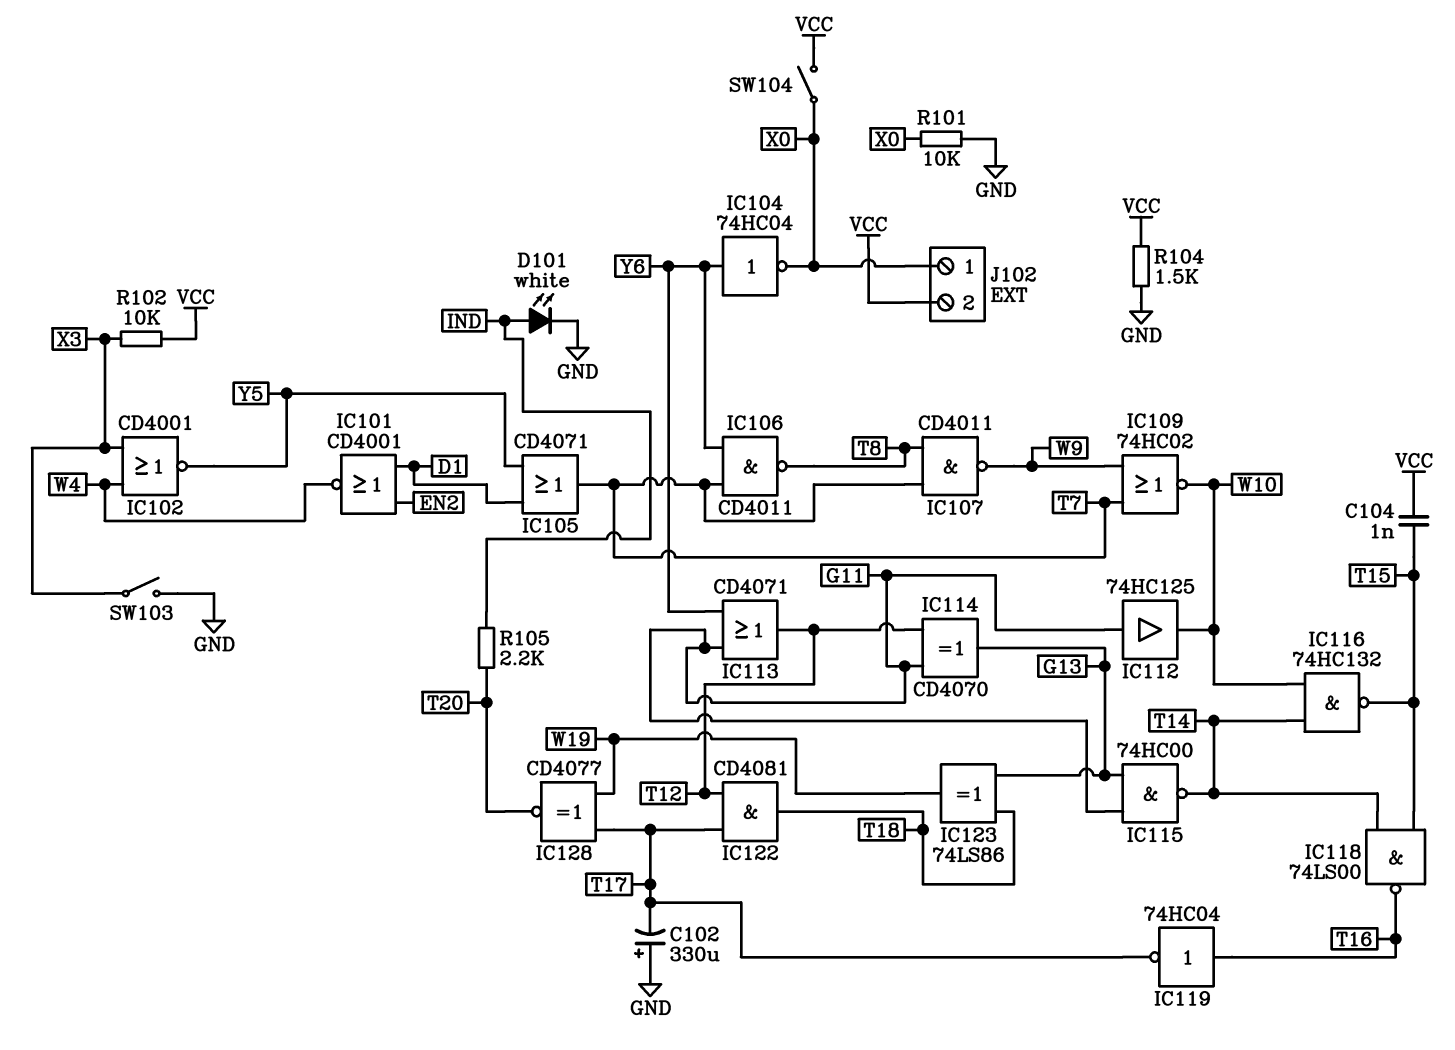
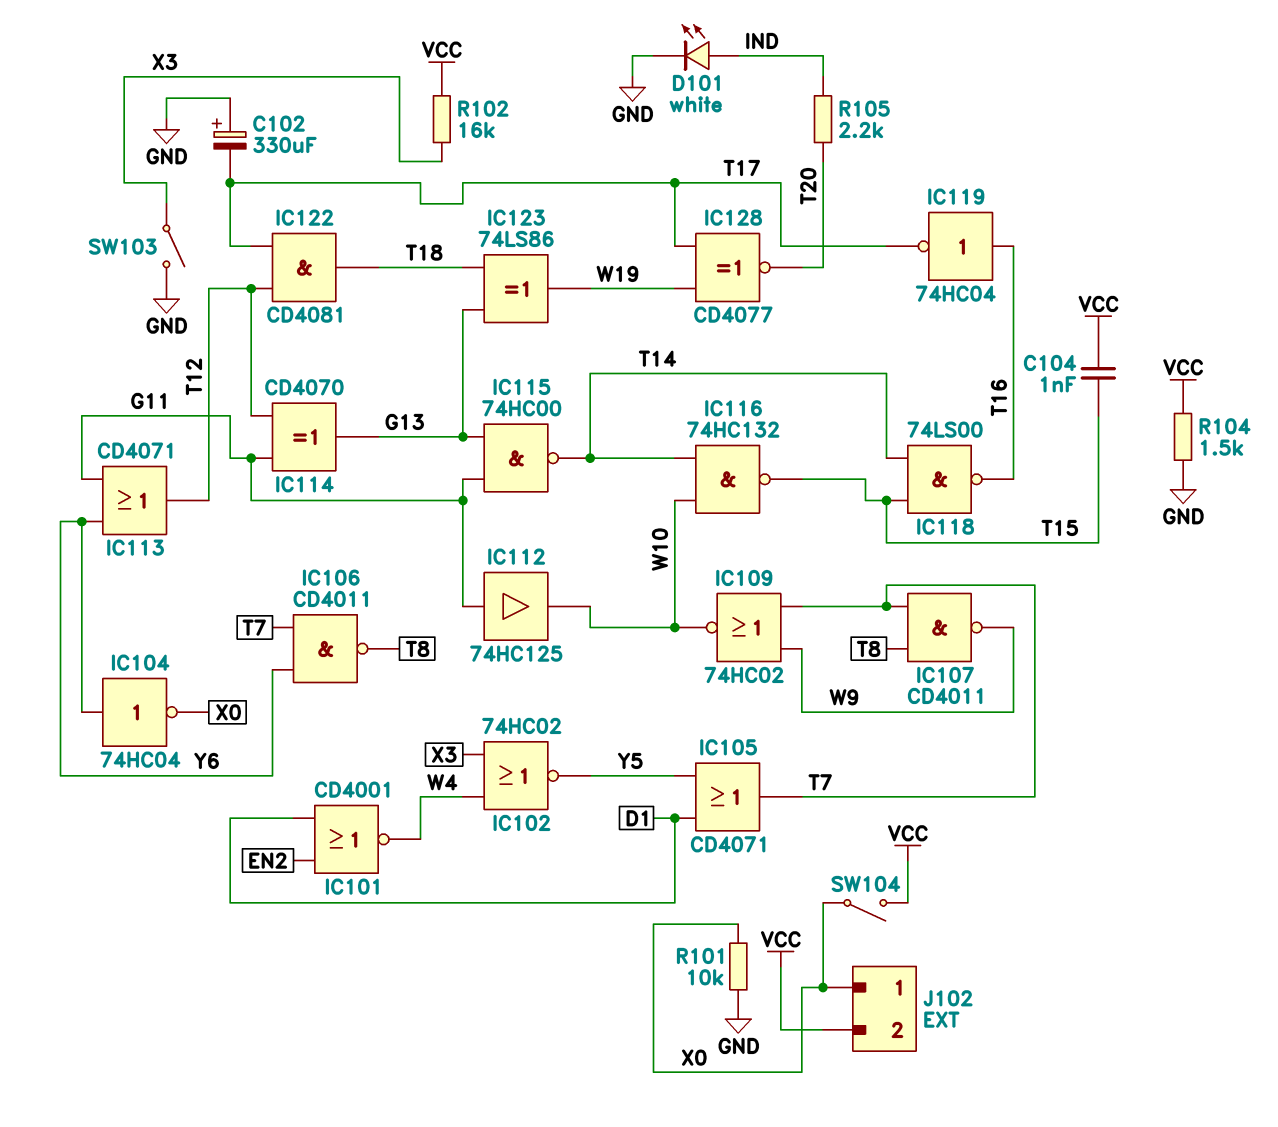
IC102: NOR CD4001 (in W4, in X3, out Y5) -> NOR 74HC02 (in W4, in X3, out Y5)
R102: 10k (VCC, X3) -> 16k (VCC, X3)

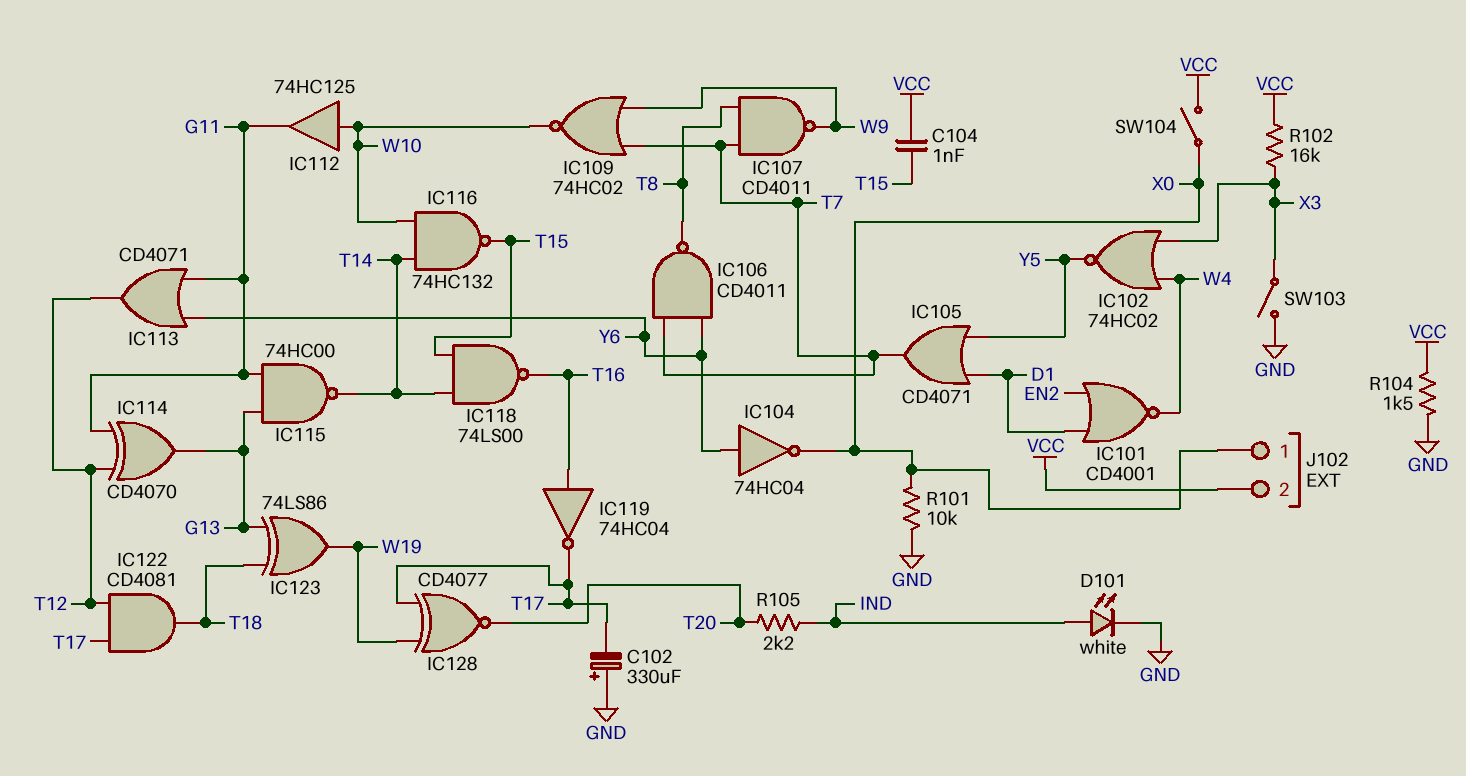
IC112: buffer 74HC125 (in G11, out W10) -> buffer 74HC125 (in W10, out G11)

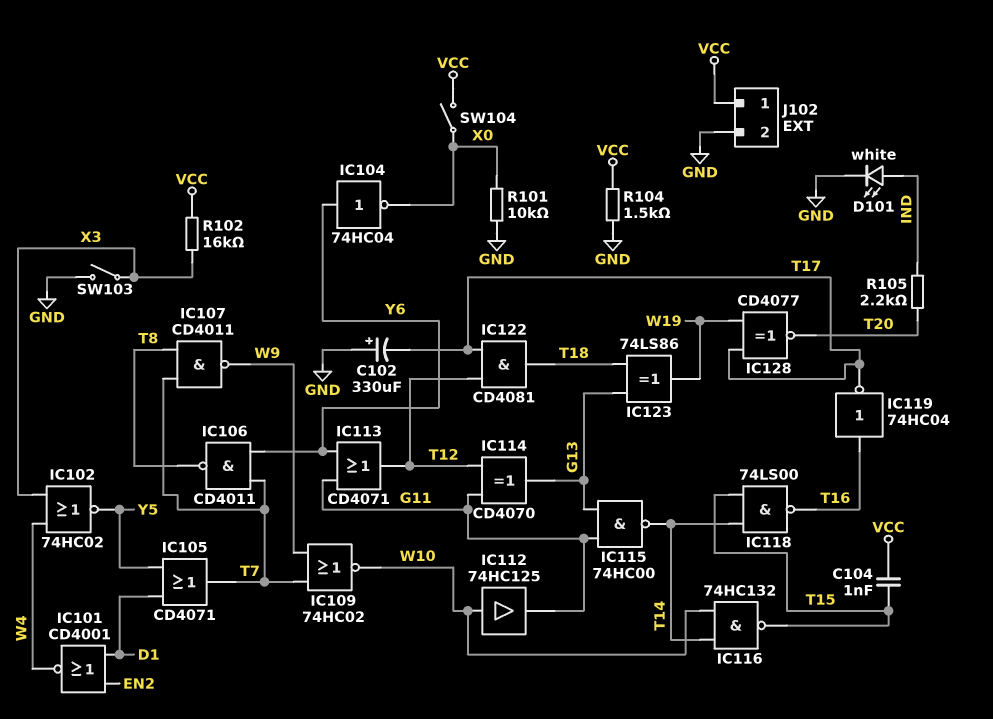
J102 pin 1: X0 -> VCC
J102 pin 2: VCC -> GND

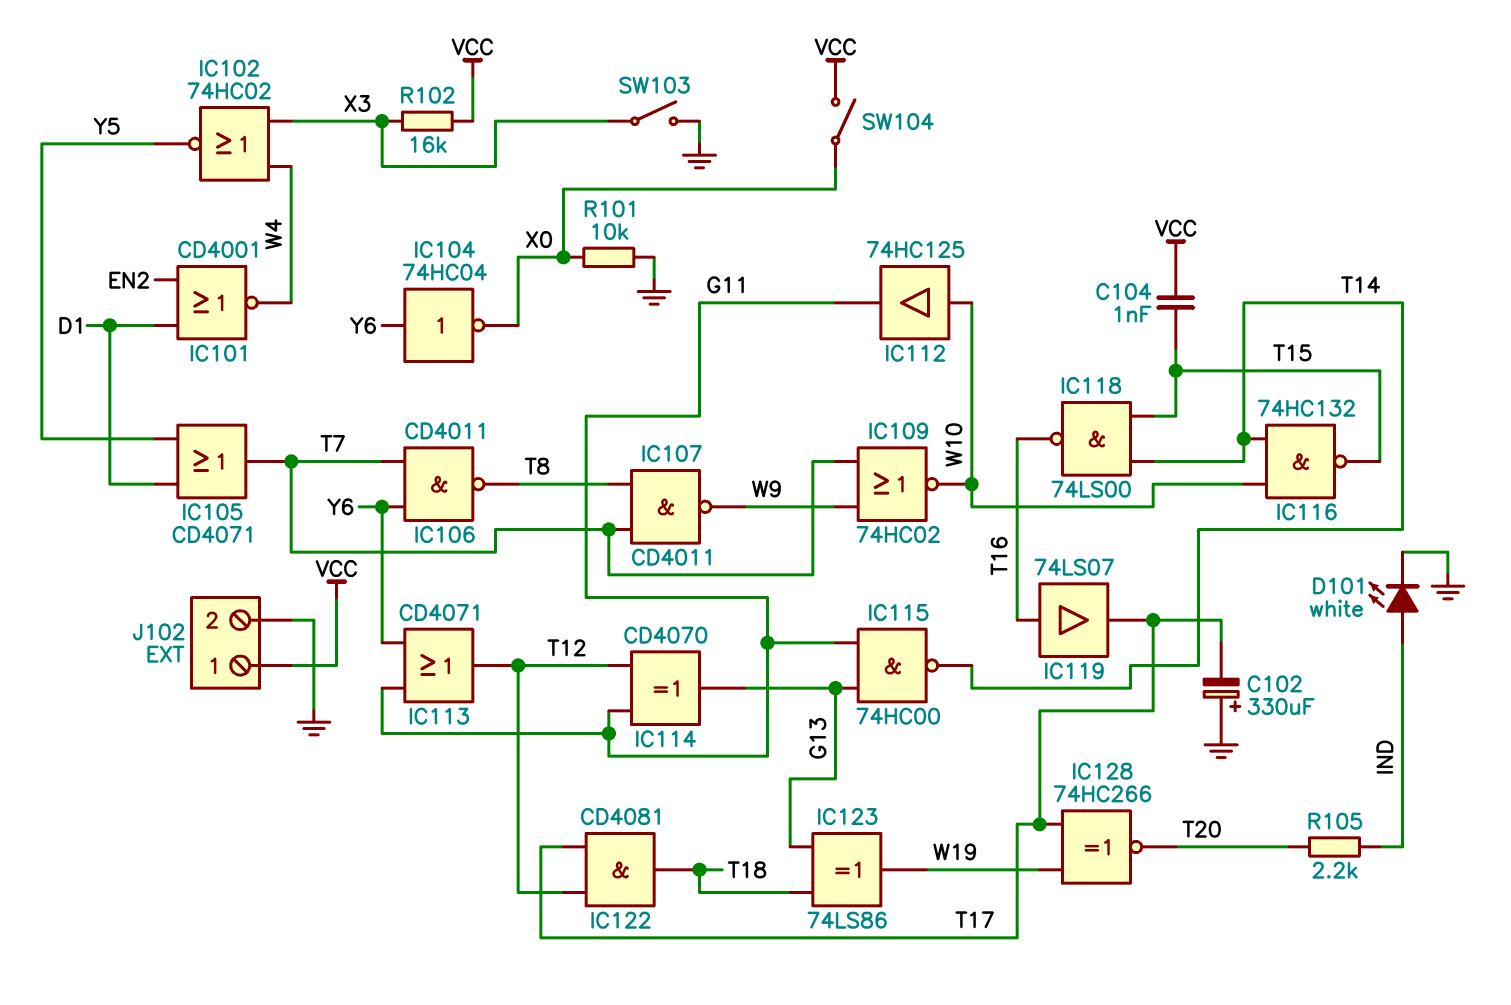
IC119: NOT 74HC04 (in T16, out T17) -> buffer 74LS07 (in T16, out T17)
IC128: XNOR CD4077 (in T17, in W19, out T20) -> XNOR 74HC266 (in T17, in W19, out T20)
R104: 1.5k (GND, VCC) -> none

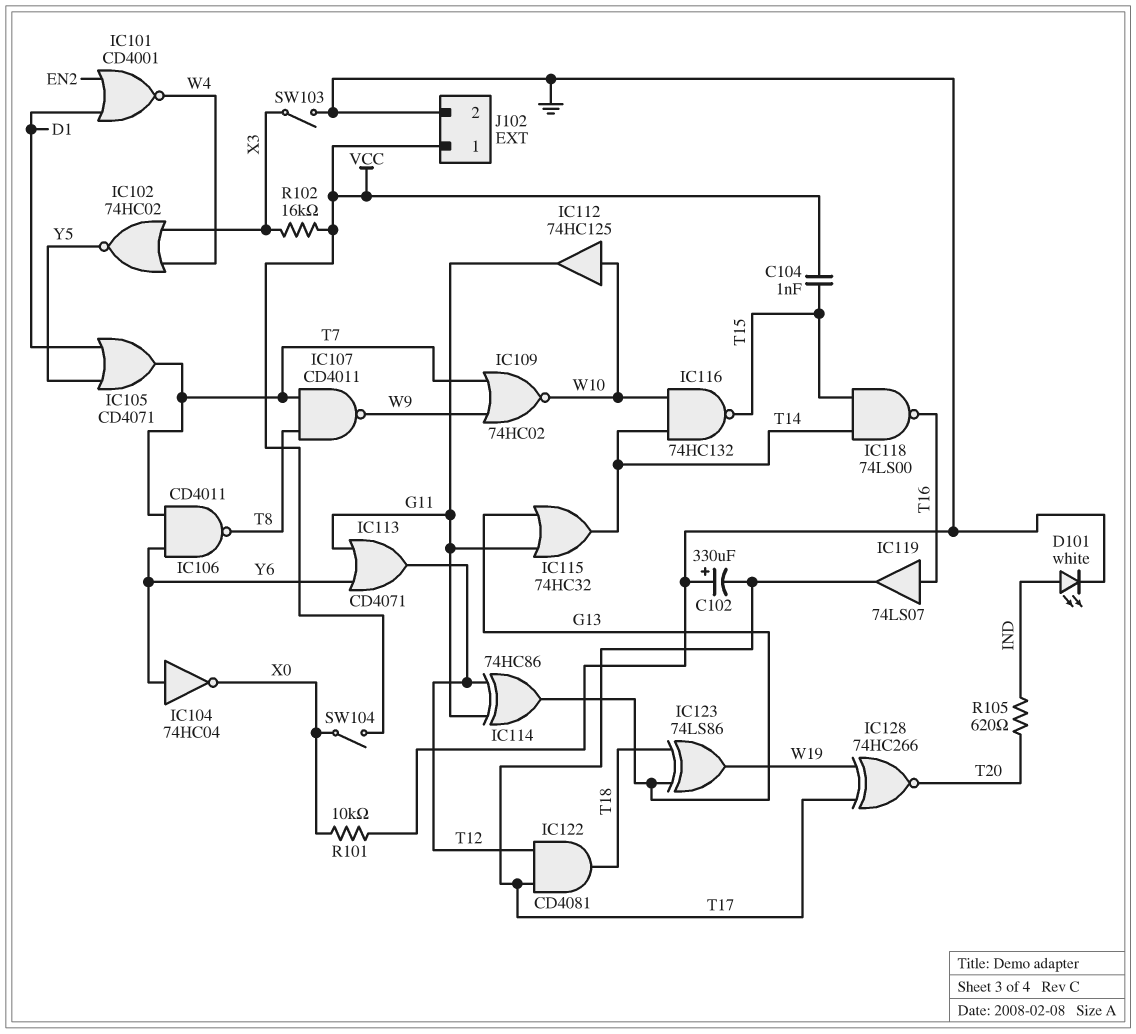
IC114: XOR CD4070 (in G11, in T12, out G13) -> XOR 74HC86 (in G11, in T12, out G13)
IC115: NAND 74HC00 (in G11, in G13, out T14) -> OR 74HC32 (in G11, in G13, out T14)
R105: 2.2k (IND, T20) -> 620 (IND, T20)

